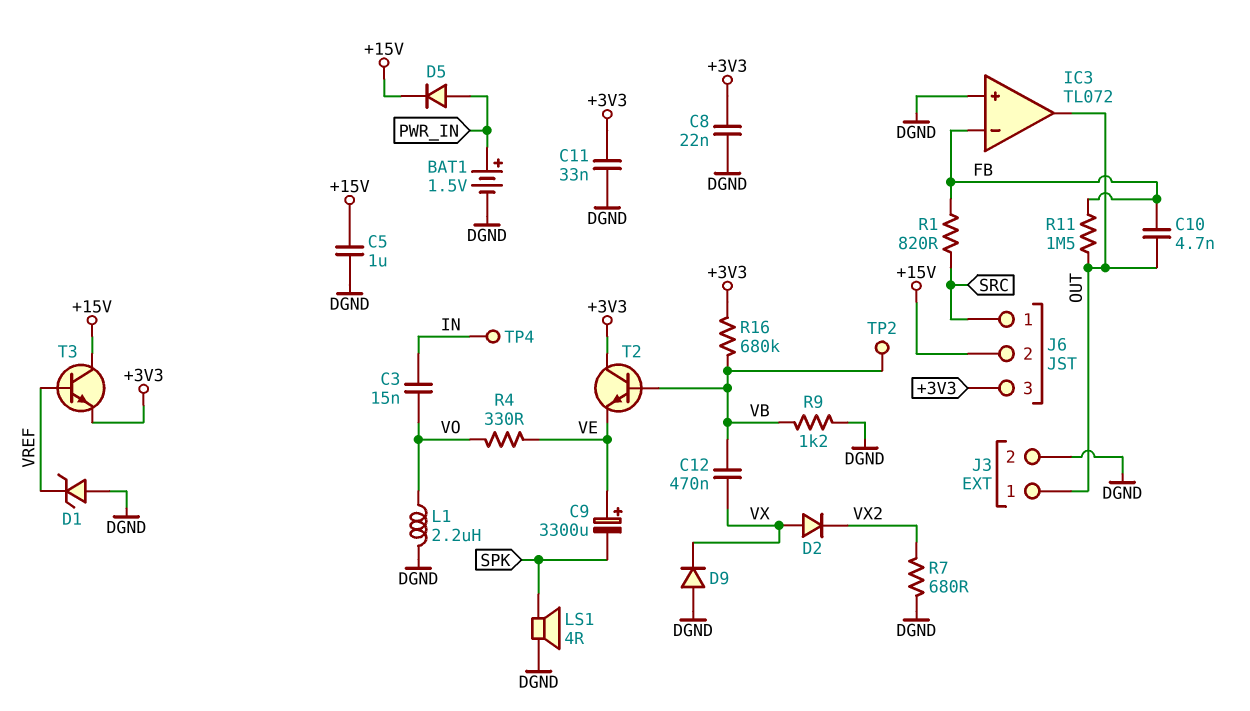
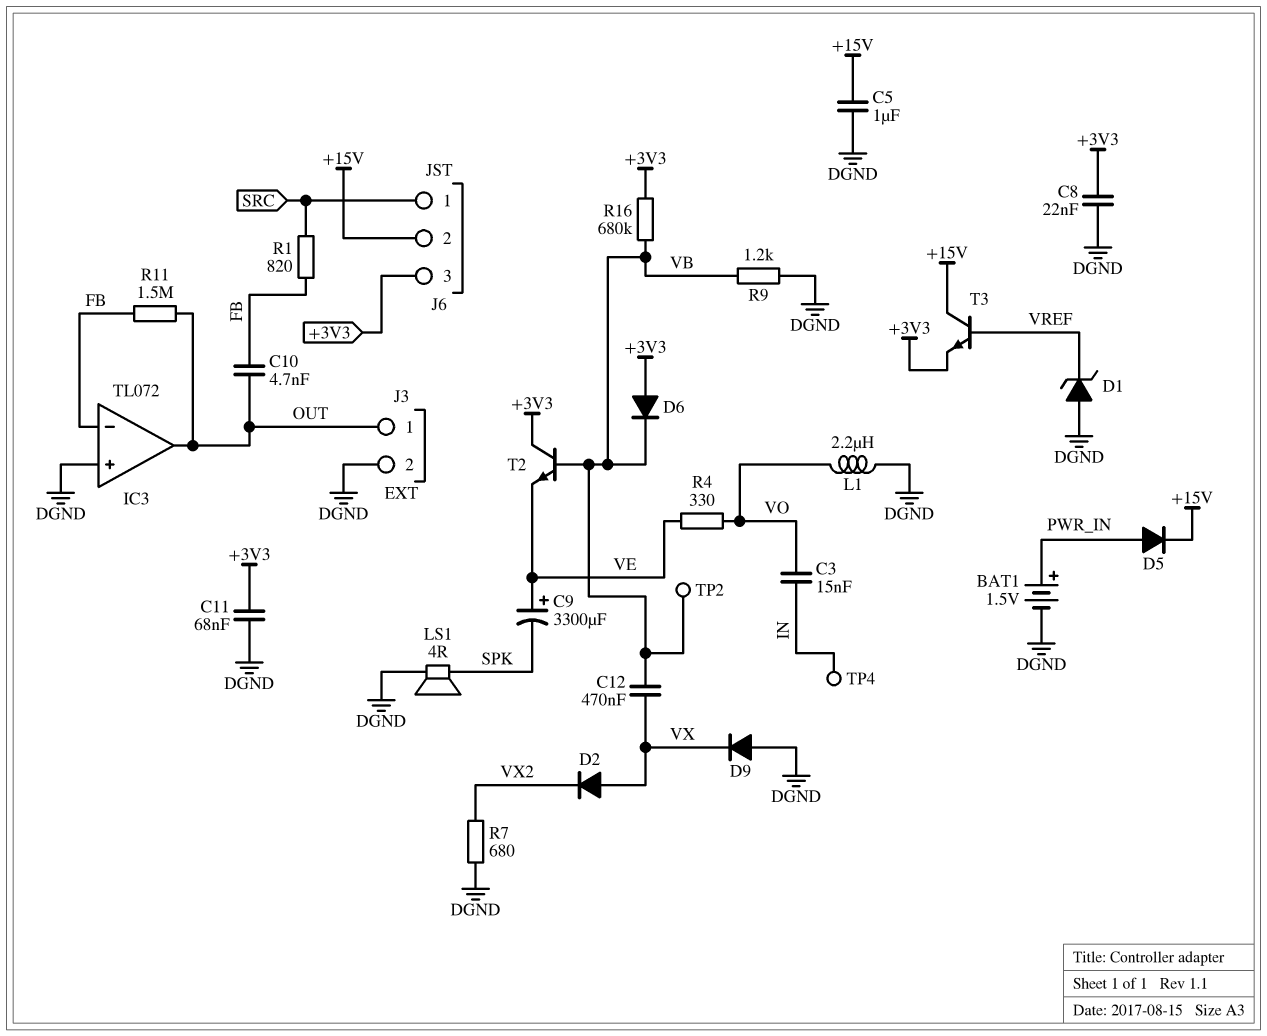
C11: 33nF (+3V3, DGND) -> 68nF (+3V3, DGND)
D6: none -> diode (A +3V3, K VB)

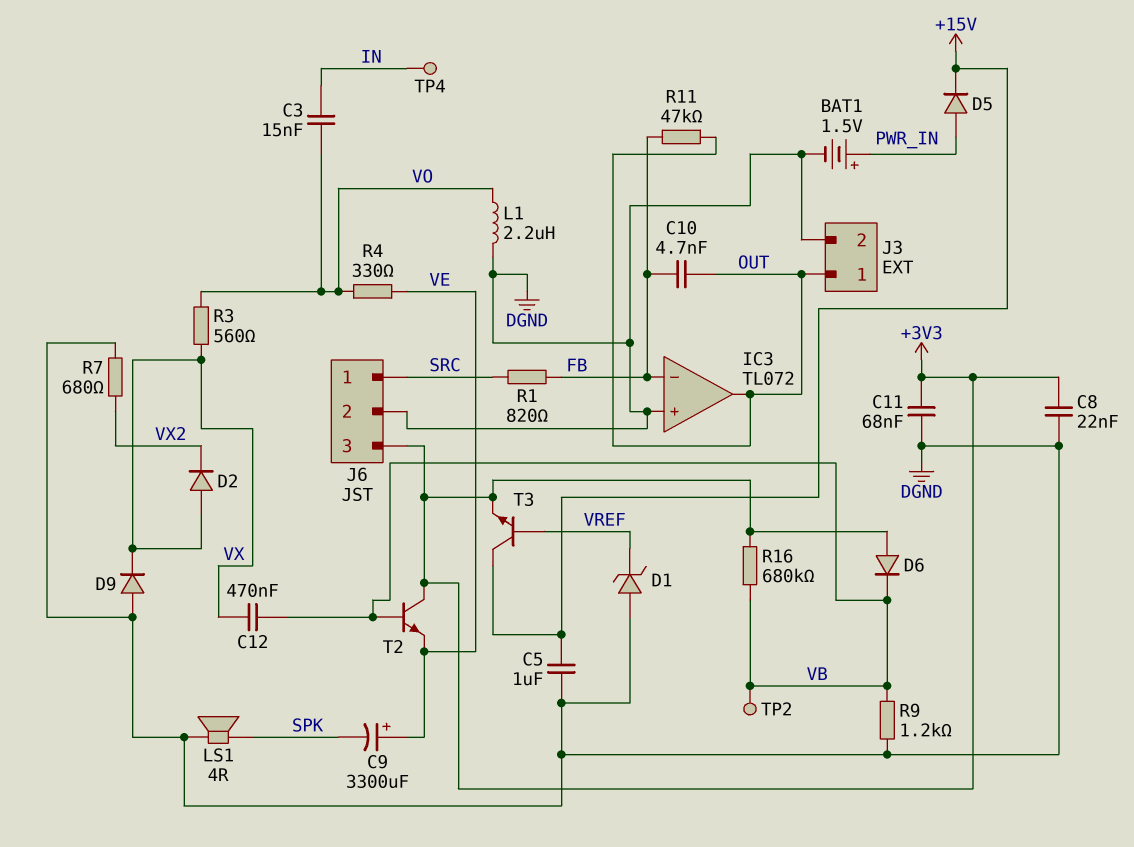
J6 pin 2: +15V -> DGND
R3: none -> 560 (VO, VX)
R11: 1.5M (FB, OUT) -> 47k (FB, OUT)

